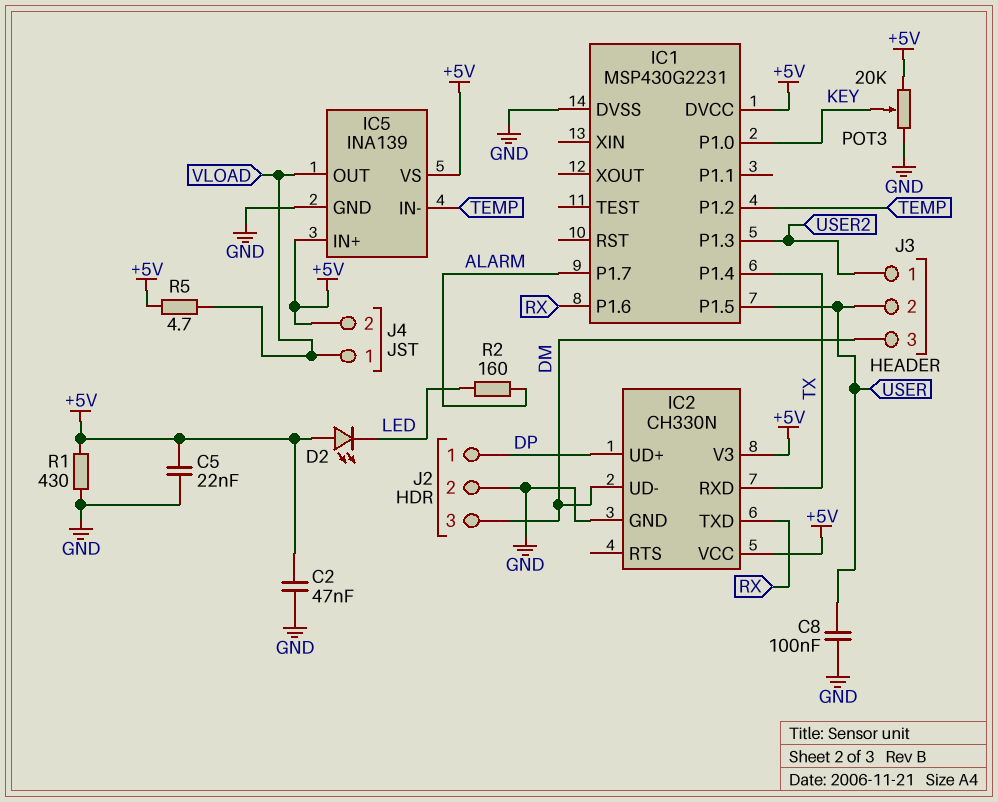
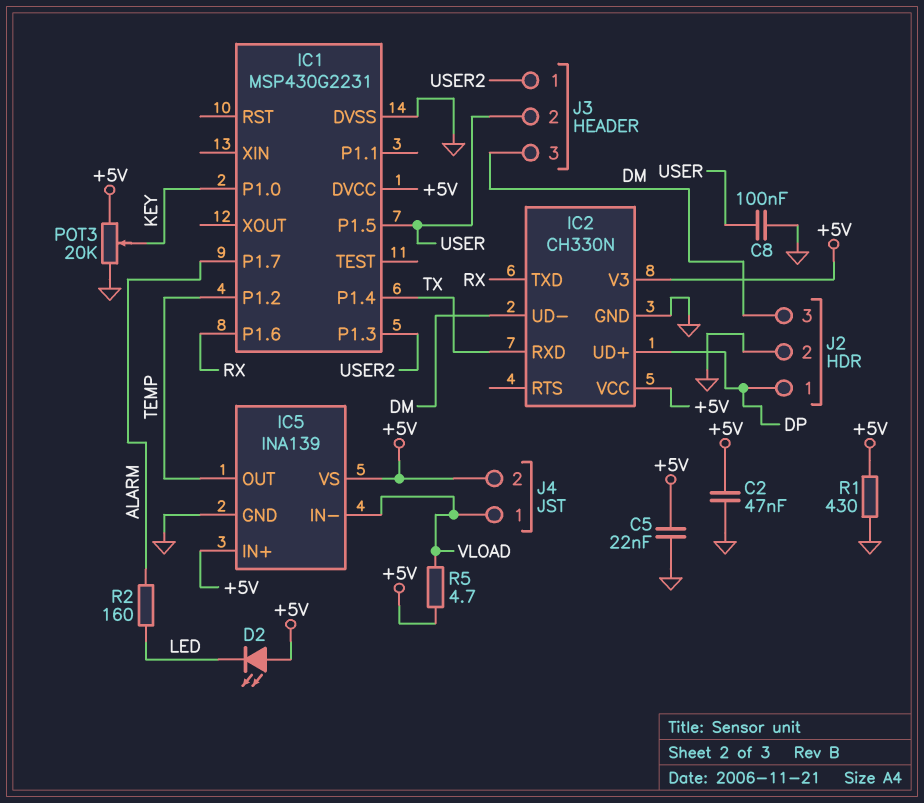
IC5 pin IN-: TEMP -> VLOAD
IC5 pin OUT: VLOAD -> TEMP

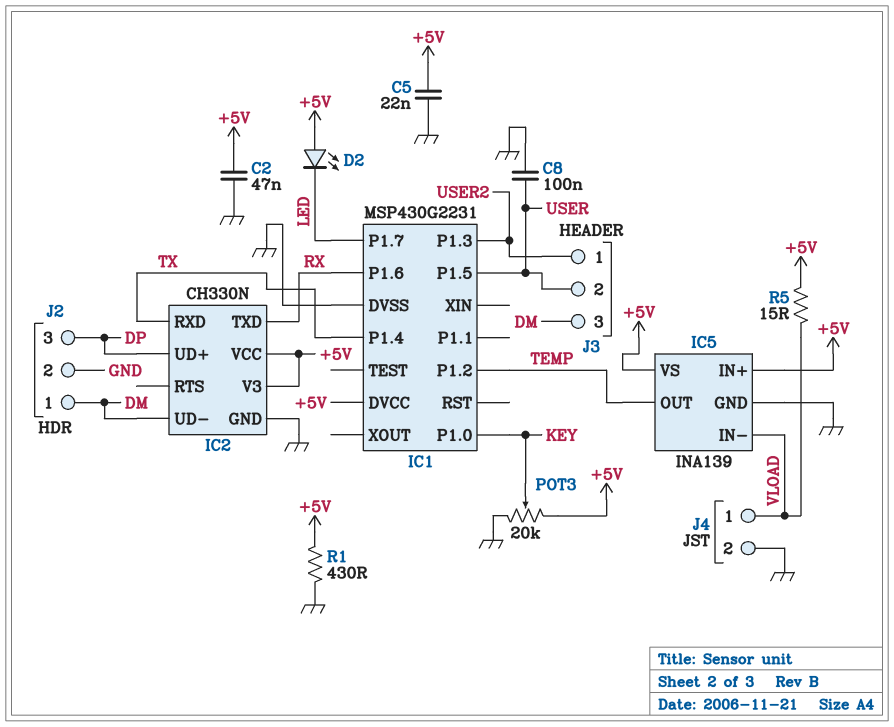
IC1 pin P1.7: ALARM -> LED
J2 pin 1: DP -> DM
J2 pin 3: DM -> DP
J4 pin 2: +5V -> GND
R2: 160 (ALARM, LED) -> none
R5: 4.7 (+5V, VLOAD) -> 15 (+5V, VLOAD)

